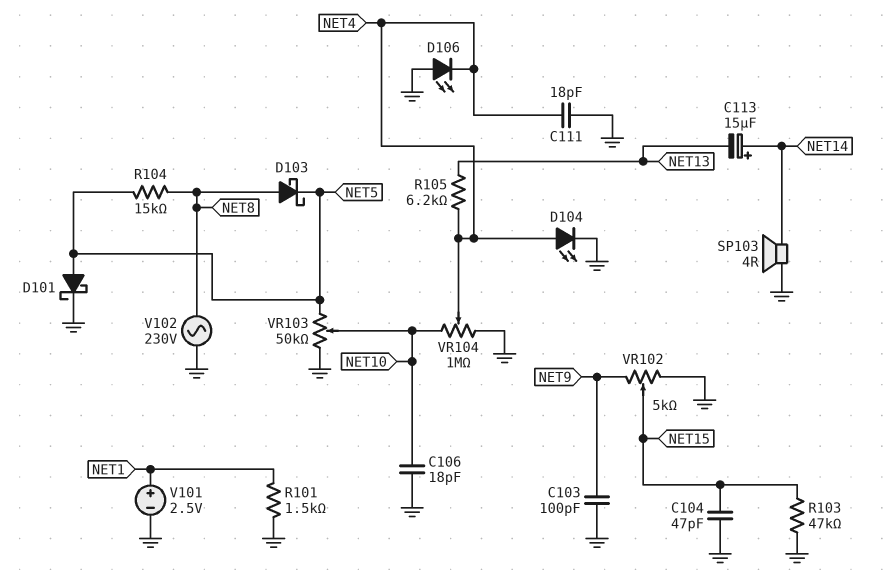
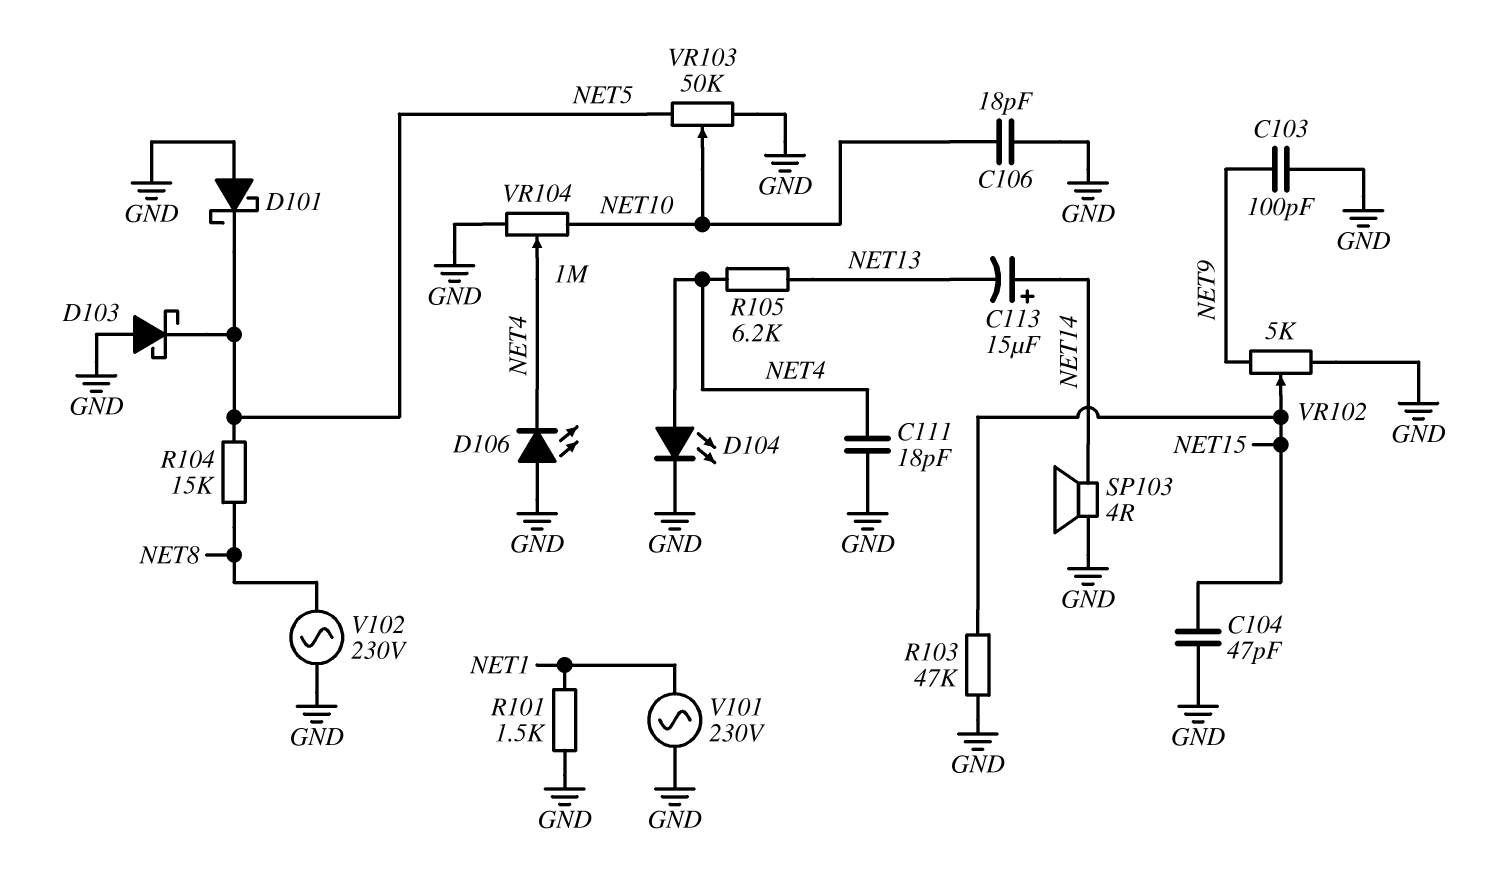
D101: schottky (A NET5, K GND) -> schottky (A GND, K NET5)
D103: schottky (A NET8, K NET5) -> schottky (A GND, K NET5)
V101: 2.5V (plus NET1, minus GND) -> AC 230V (GND, NET1)

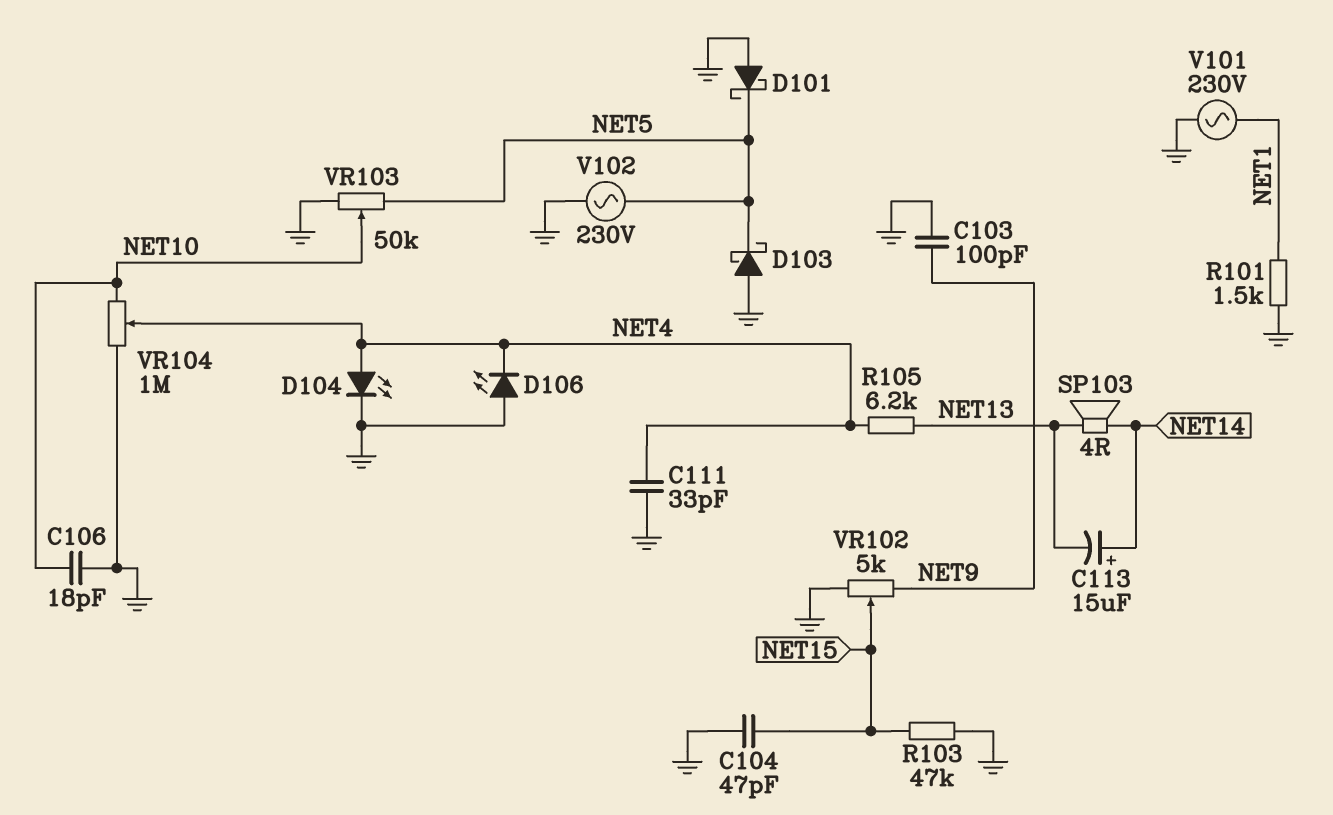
C111: 18pF (GND, NET4) -> 33pF (GND, NET4)
R104: 15k (NET5, NET8) -> none
SP103: speaker 4R (GND, NET14) -> speaker 4R (NET13, NET14)
V102: AC 230V (GND, NET8) -> AC 230V (GND, NET5)

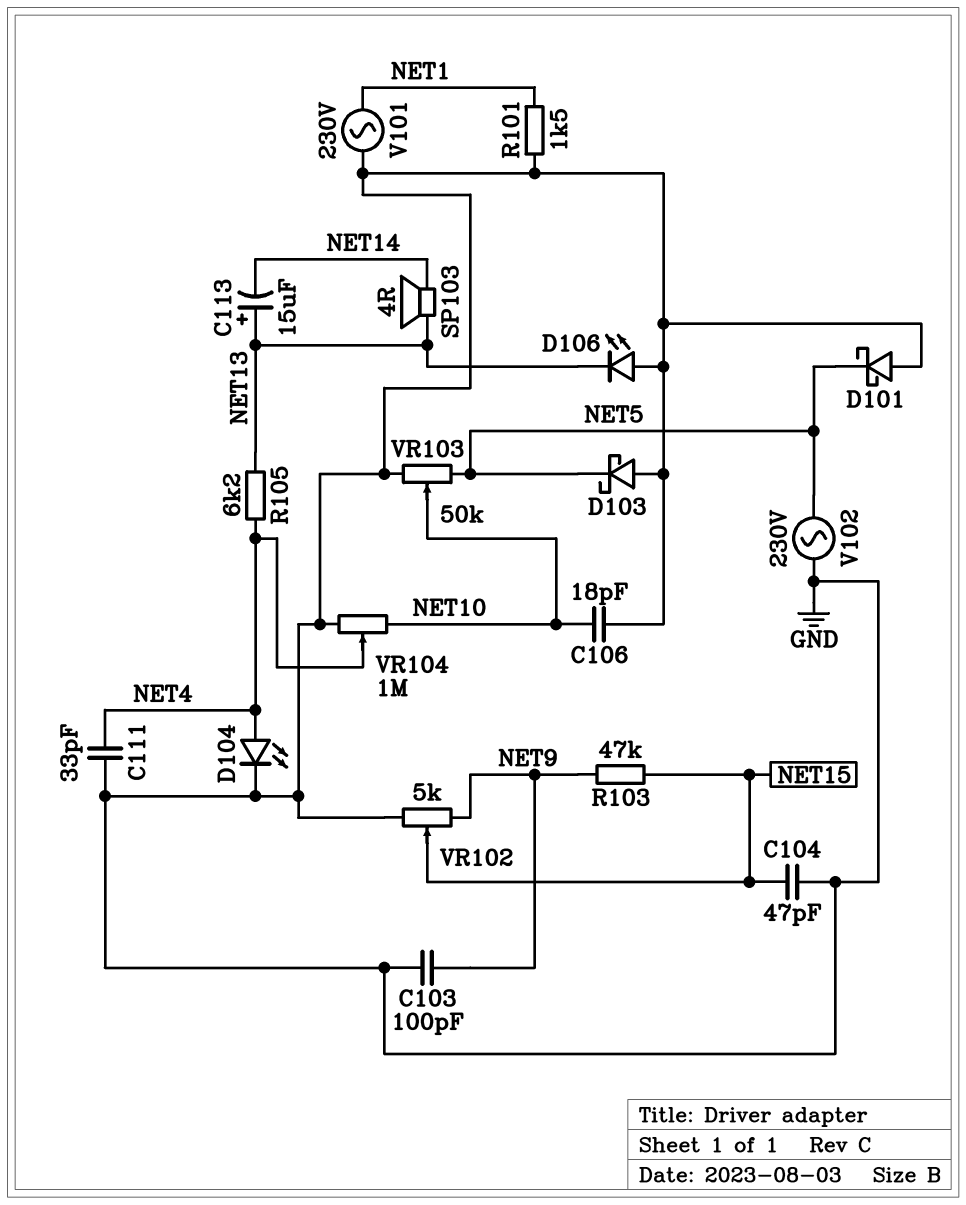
C113: 15uF (plus NET14, minus NET13) -> 15uF (plus NET13, minus NET14)
D106: LED (A GND, K NET4) -> LED (A GND, K NET13)
R103: 47k (GND, NET15) -> 47k (NET9, NET15)

